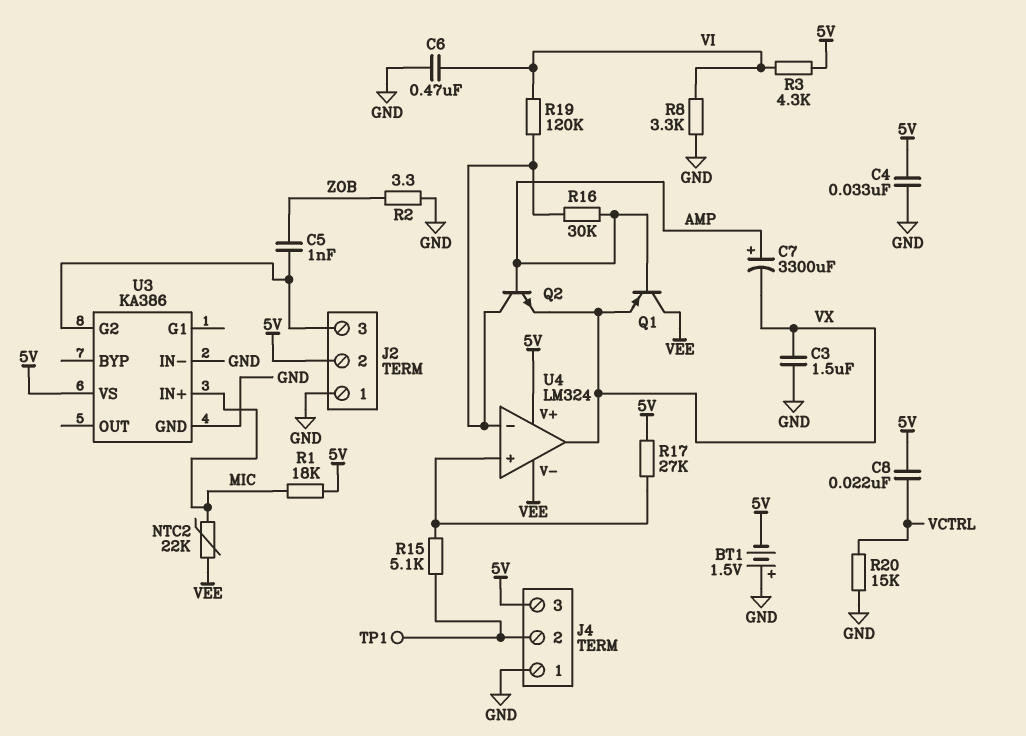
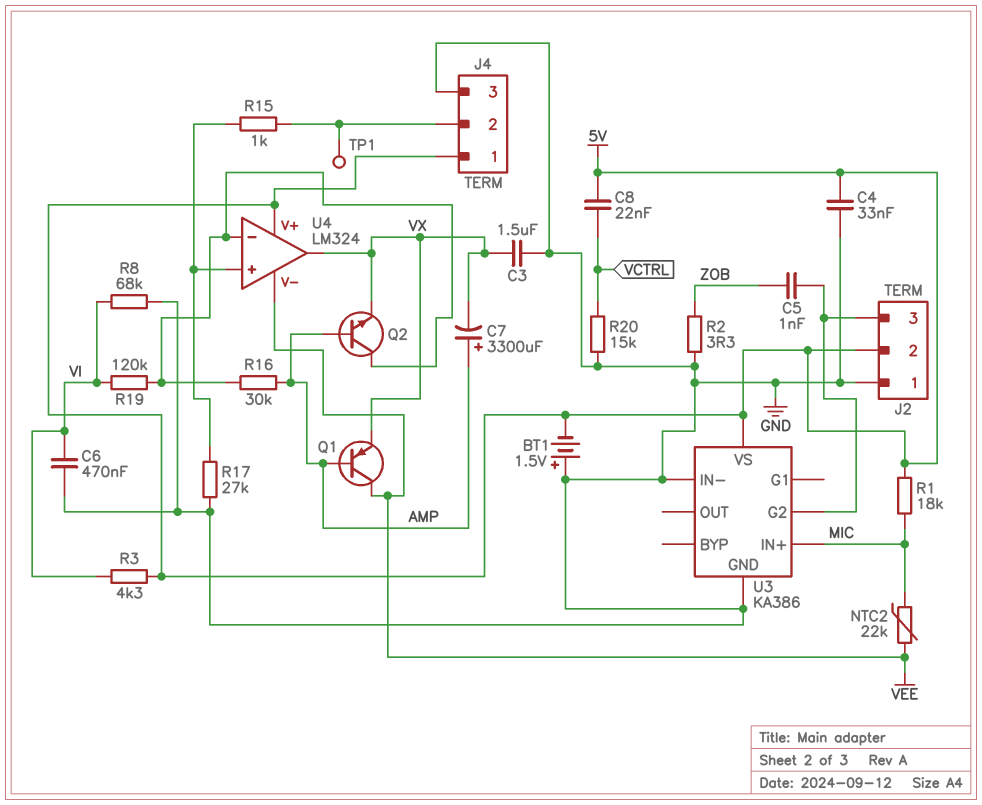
J4 pin 1: GND -> 5V
J4 pin 3: 5V -> GND
R8: 3.3k (GND, VI) -> 68k (GND, VI)
R15: 5.1k (J4/2, U4/in+) -> 1k (J4/2, U4/in+)
R17: 27k (5V, U4/in+) -> 27k (GND, U4/in+)

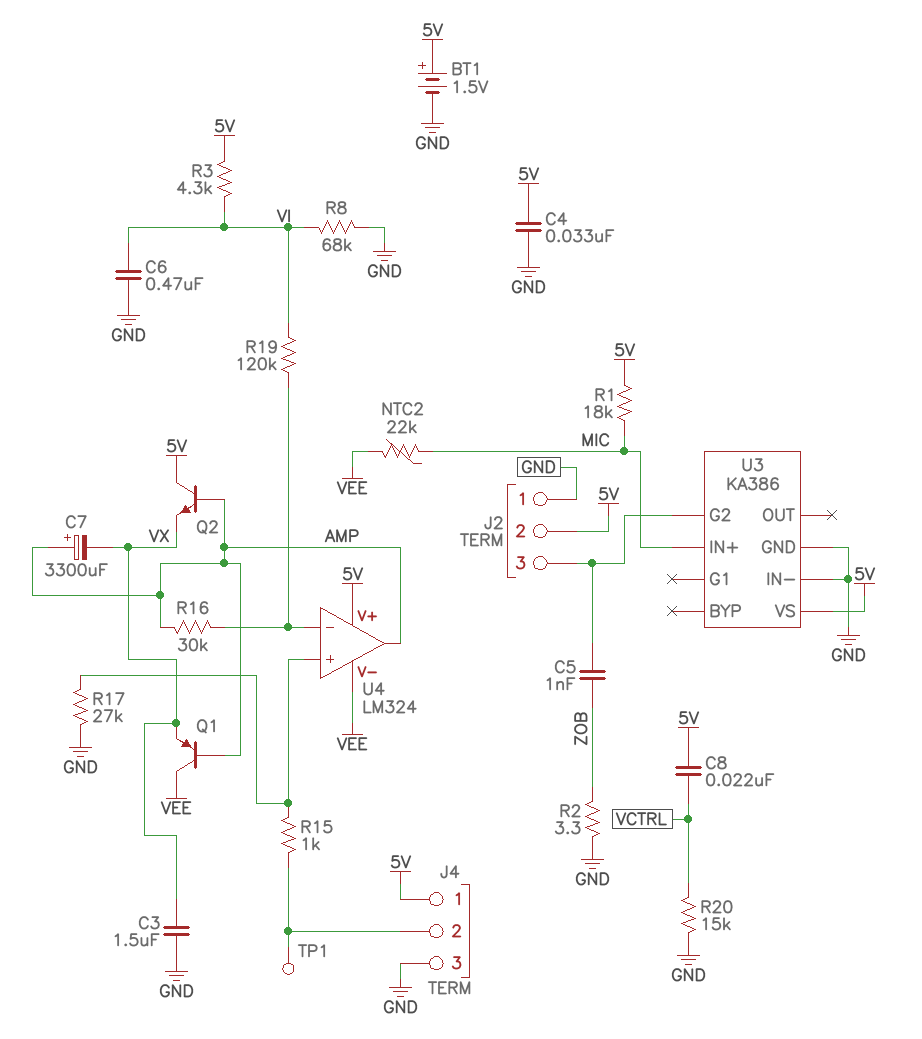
BT1: 1.5V (plus GND, minus 5V) -> 1.5V (plus 5V, minus GND)
Q2: NPN (B AMP, C U4/in-, E VX) -> NPN (B AMP, C 5V, E VX)
U4 pin out: VX -> AMP

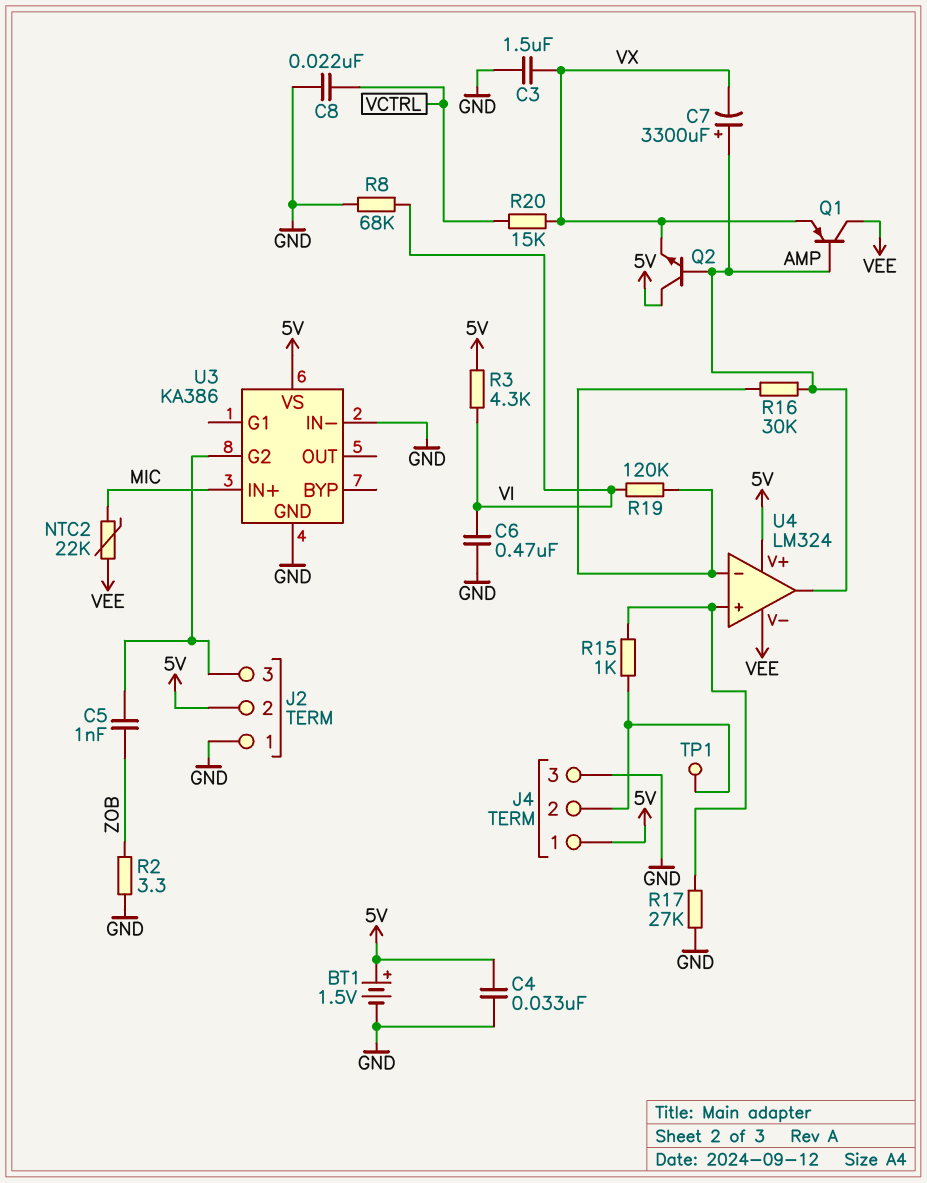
C8: 22nF (5V, VCTRL) -> 22nF (GND, VCTRL)
R1: 18k (5V, MIC) -> none
R20: 15k (GND, VCTRL) -> 15k (VCTRL, VX)

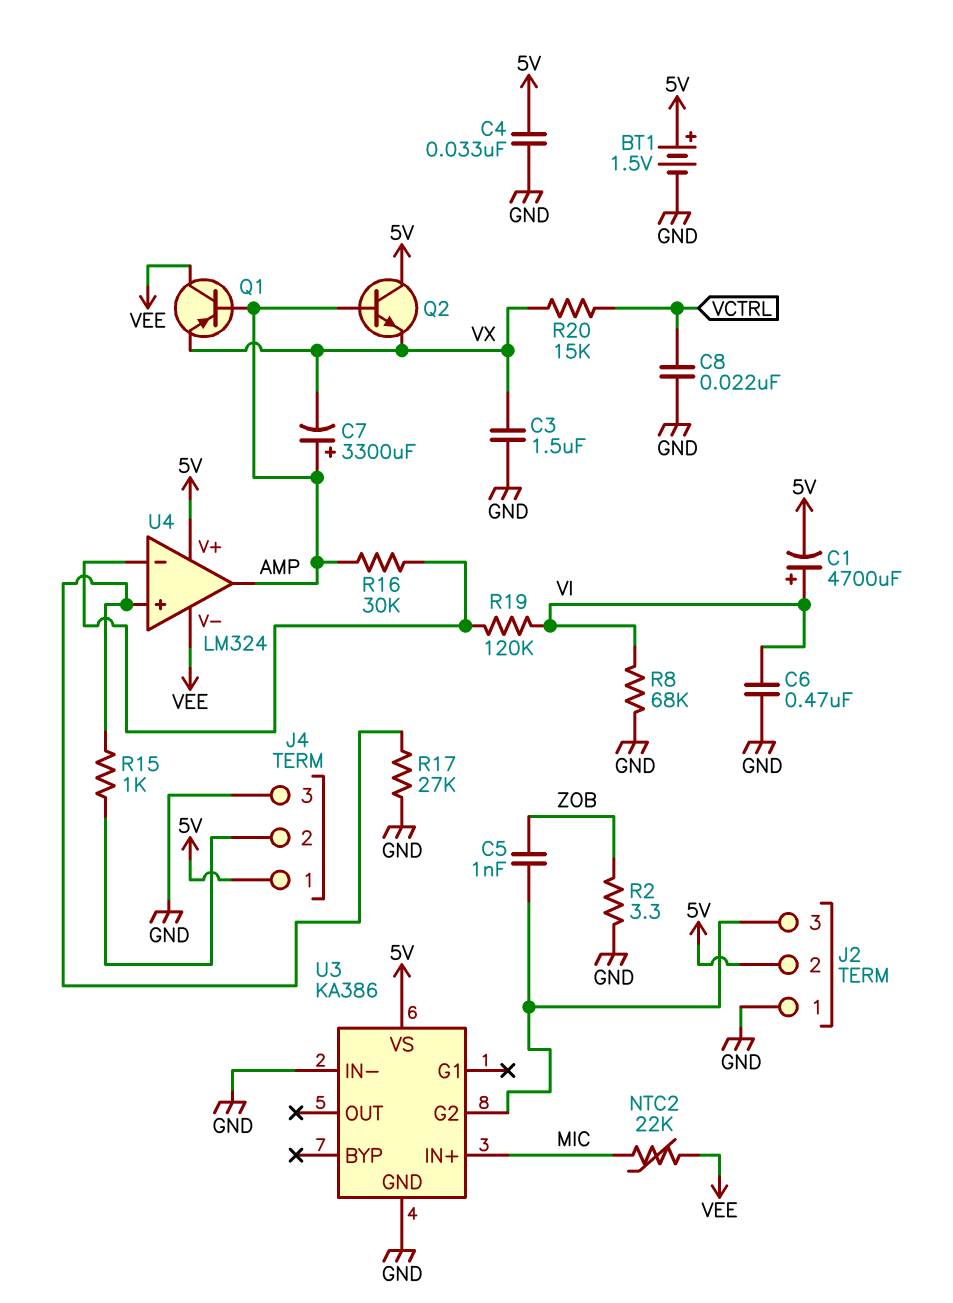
C1: none -> 4700uF (plus VI, minus 5V)
R3: 4.3k (5V, VI) -> none
TP1: test point (J4/2) -> none

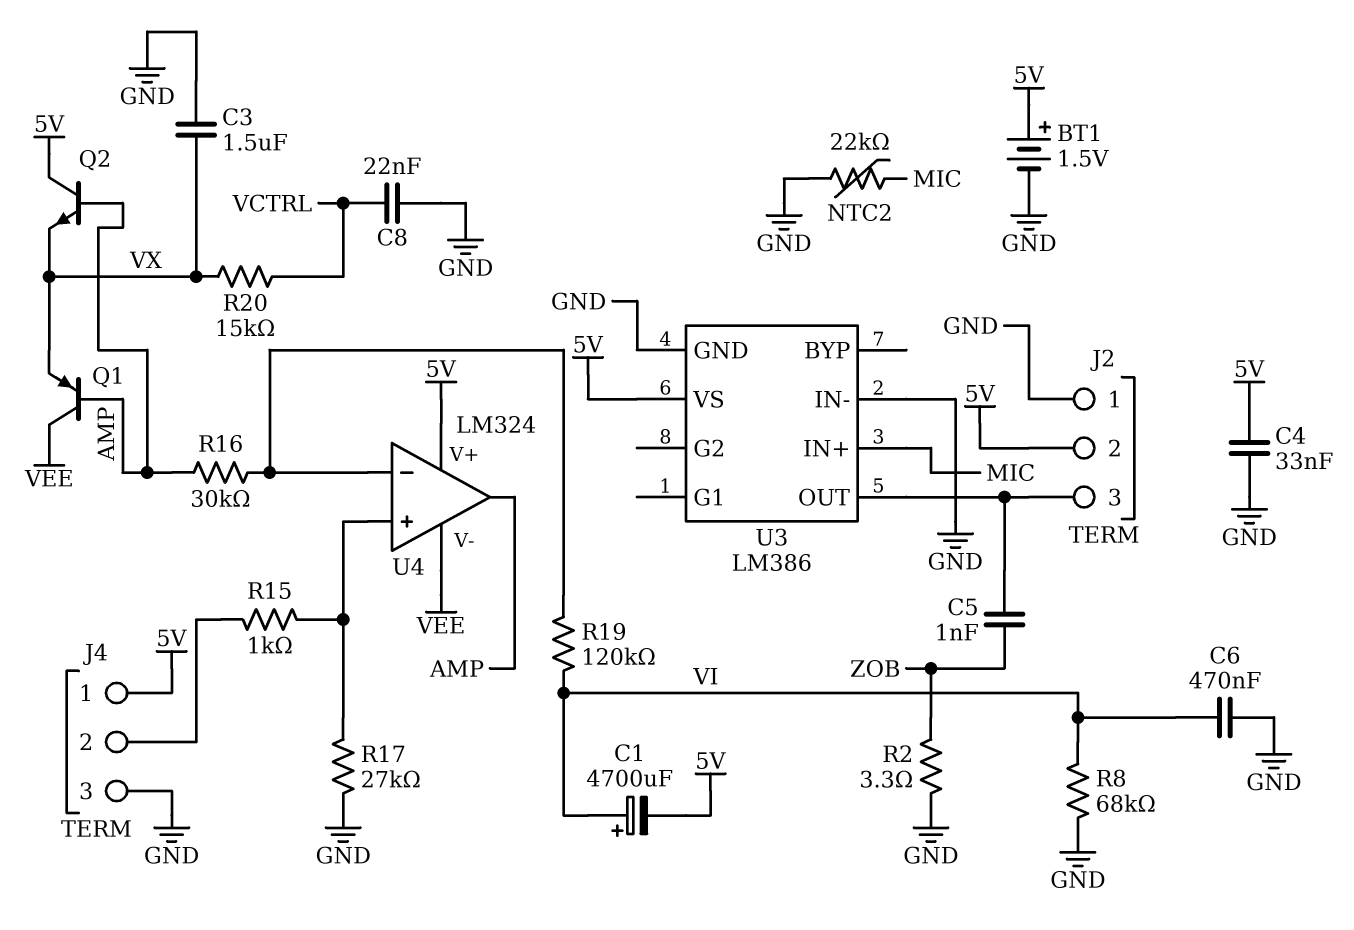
C7: 3300uF (plus AMP, minus VX) -> none
NTC2: 22k (MIC, VEE) -> 22k (GND, MIC)
U3: KA386 -> LM386
U3 pin G2: J2/3 -> none
U3 pin OUT: none -> J2/3

